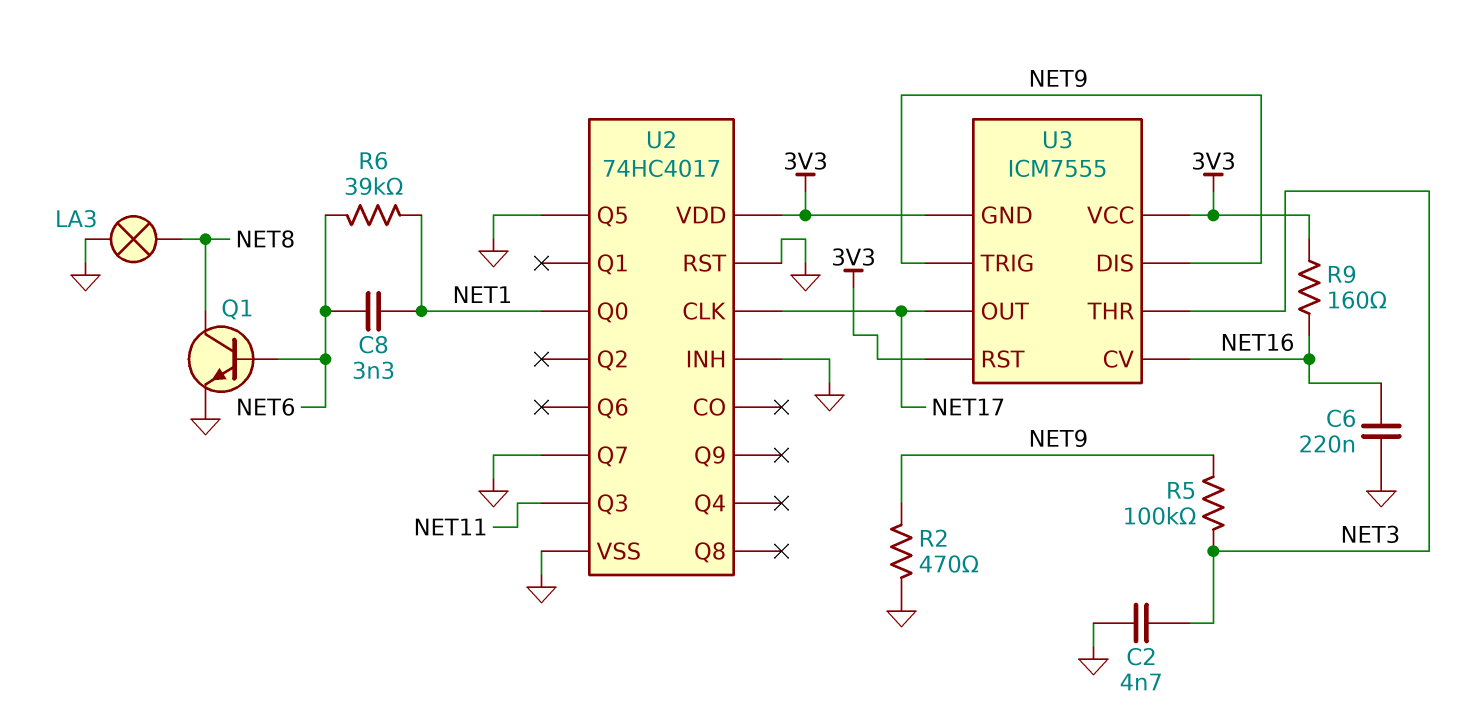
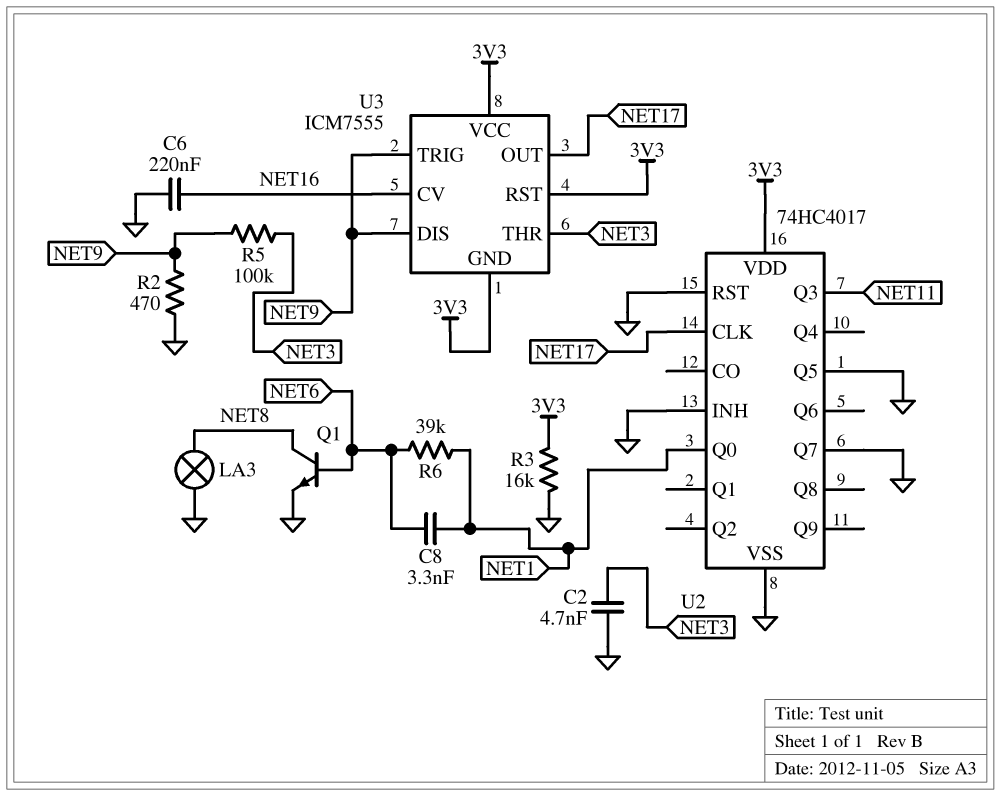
R3: none -> 16k (3V3, GND)
R9: 160 (3V3, NET16) -> none

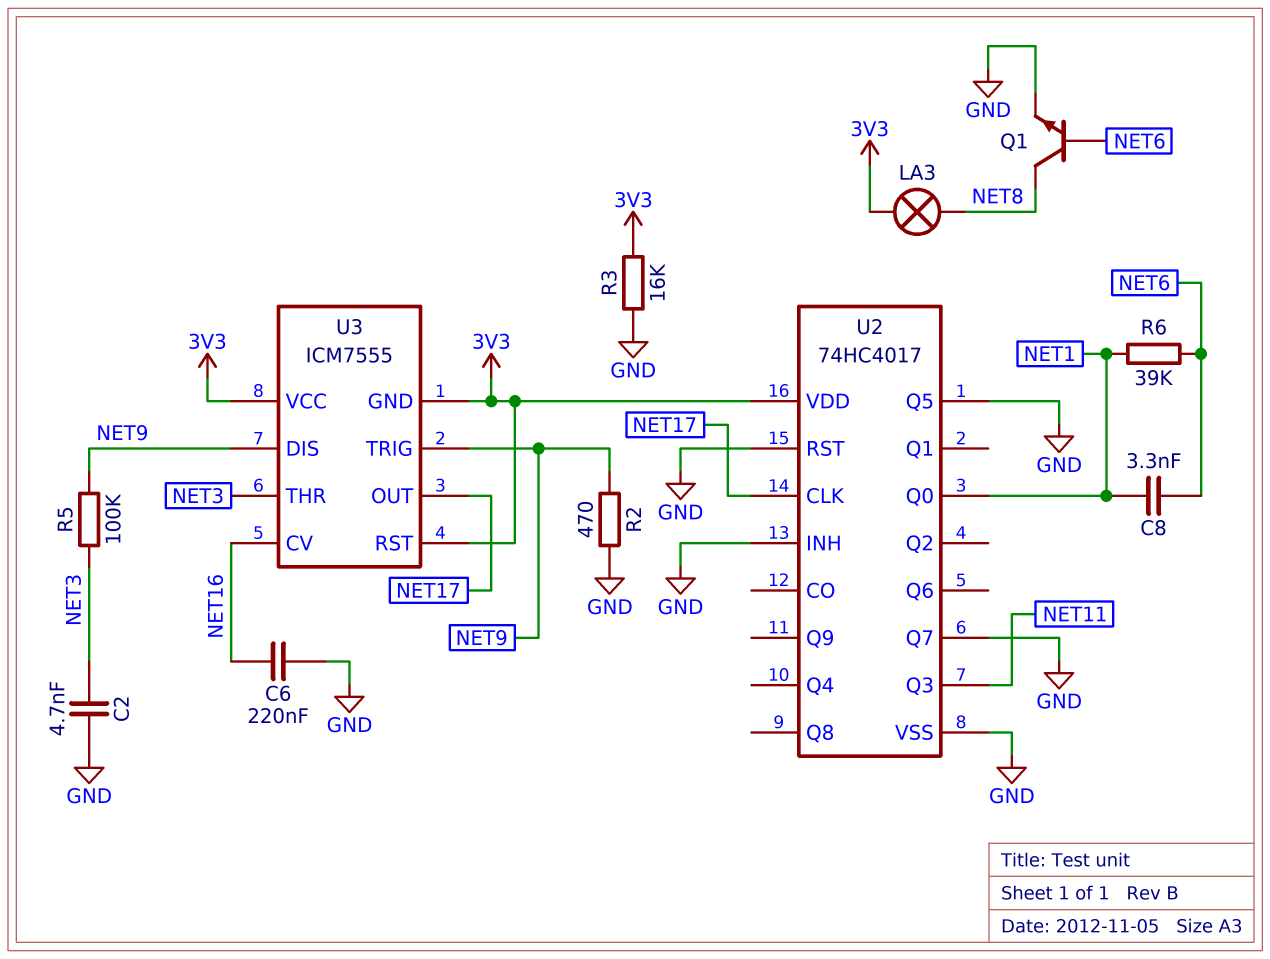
LA3: lamp (GND, NET8) -> lamp (3V3, NET8)

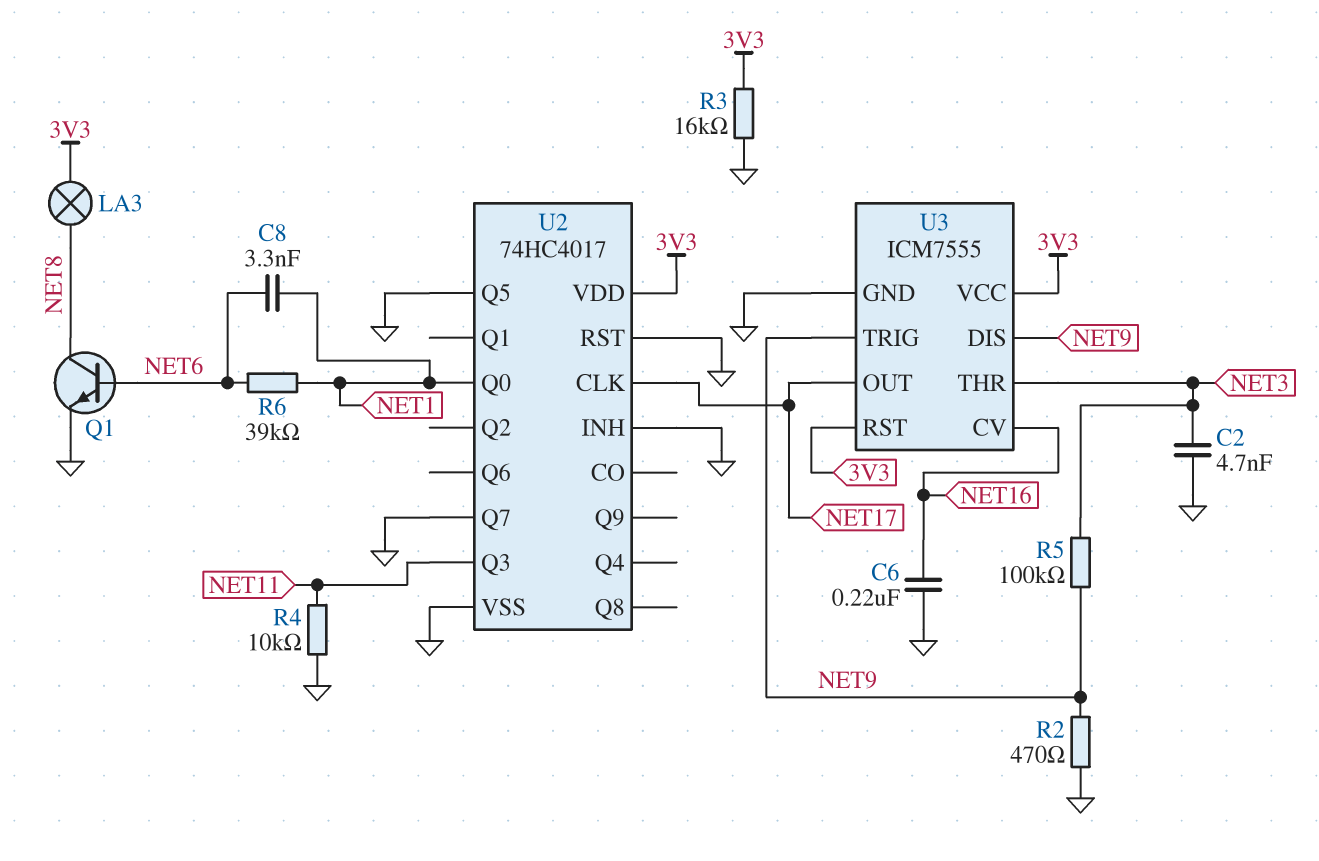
R4: none -> 10k (GND, NET11)
U3 pin GND: 3V3 -> GND

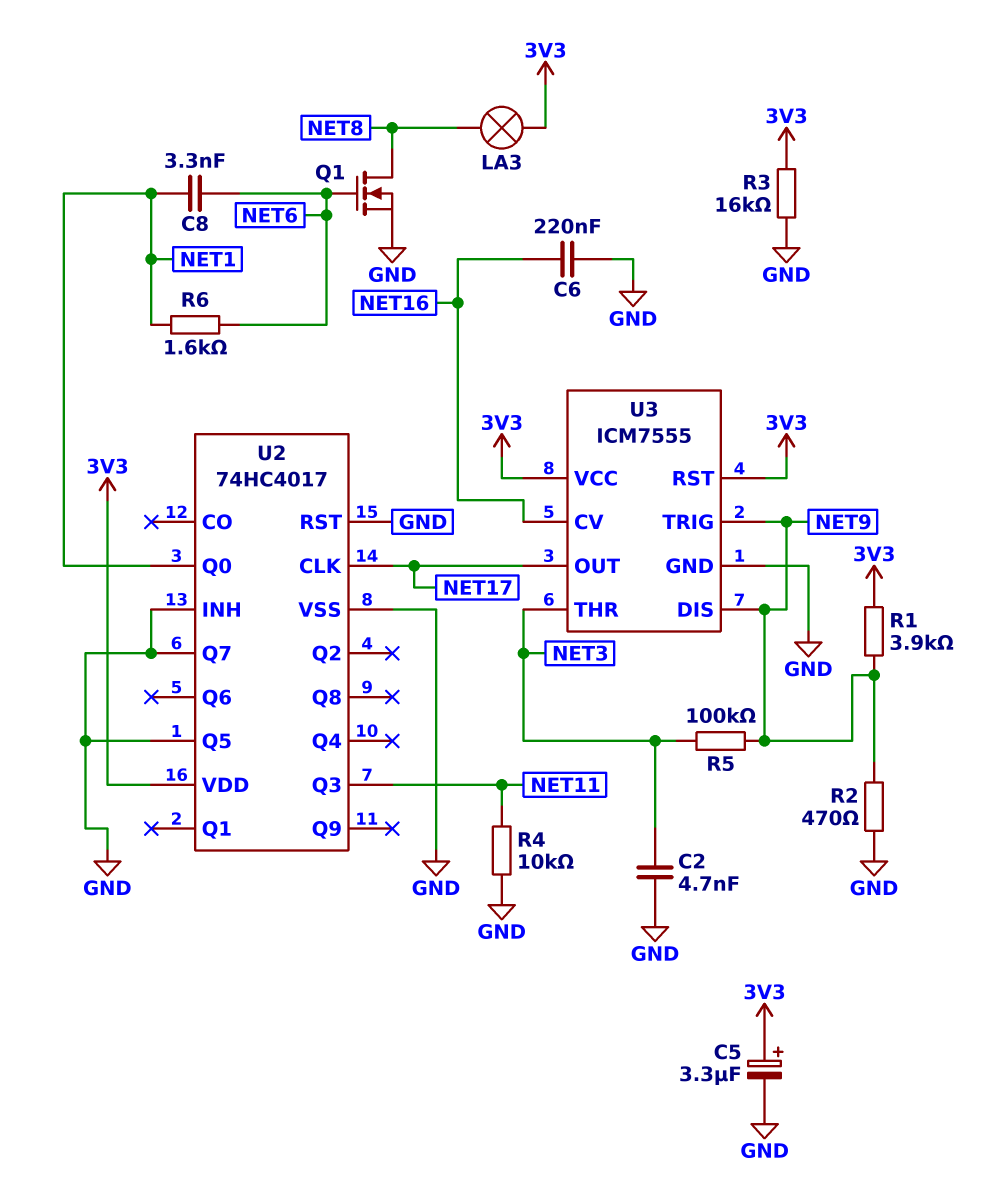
C5: none -> 3.3uF (plus 3V3, minus GND)
Q1: NPN (B NET6, C NET8, E GND) -> NMOS (G NET6, D NET8, S GND)
R1: none -> 3.9k (3V3, NET9)
R6: 39k (NET1, NET6) -> 1.6k (NET1, NET6)

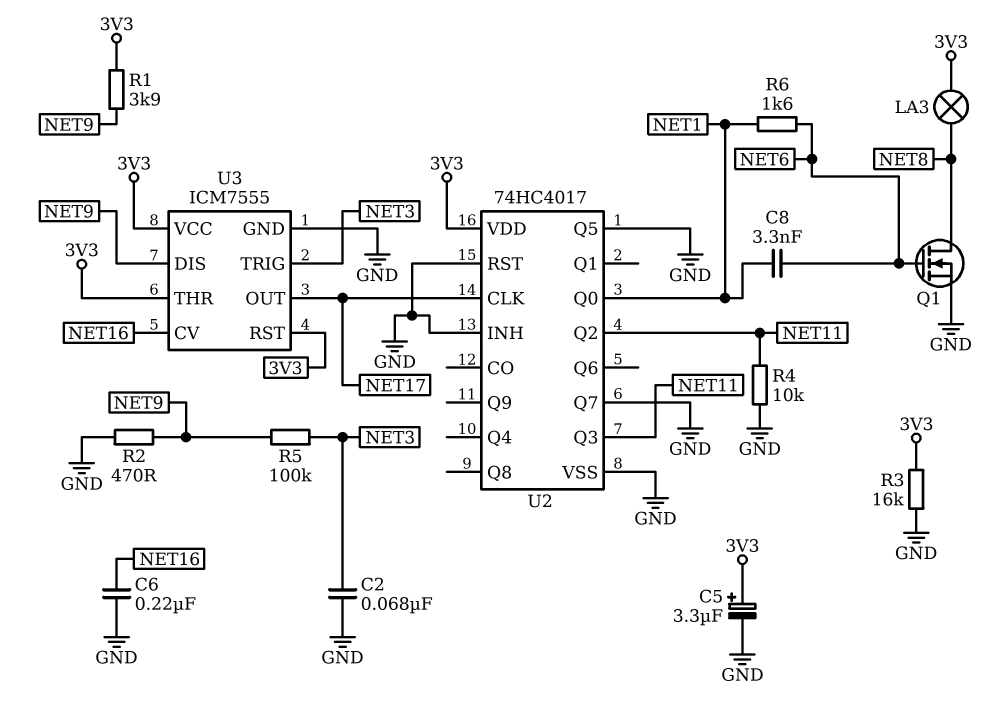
C2: 4.7nF (GND, NET3) -> 68nF (GND, NET3)
U2 pin Q2: none -> NET11
U3 pin THR: NET3 -> 3V3
U3 pin TRIG: NET9 -> NET3

